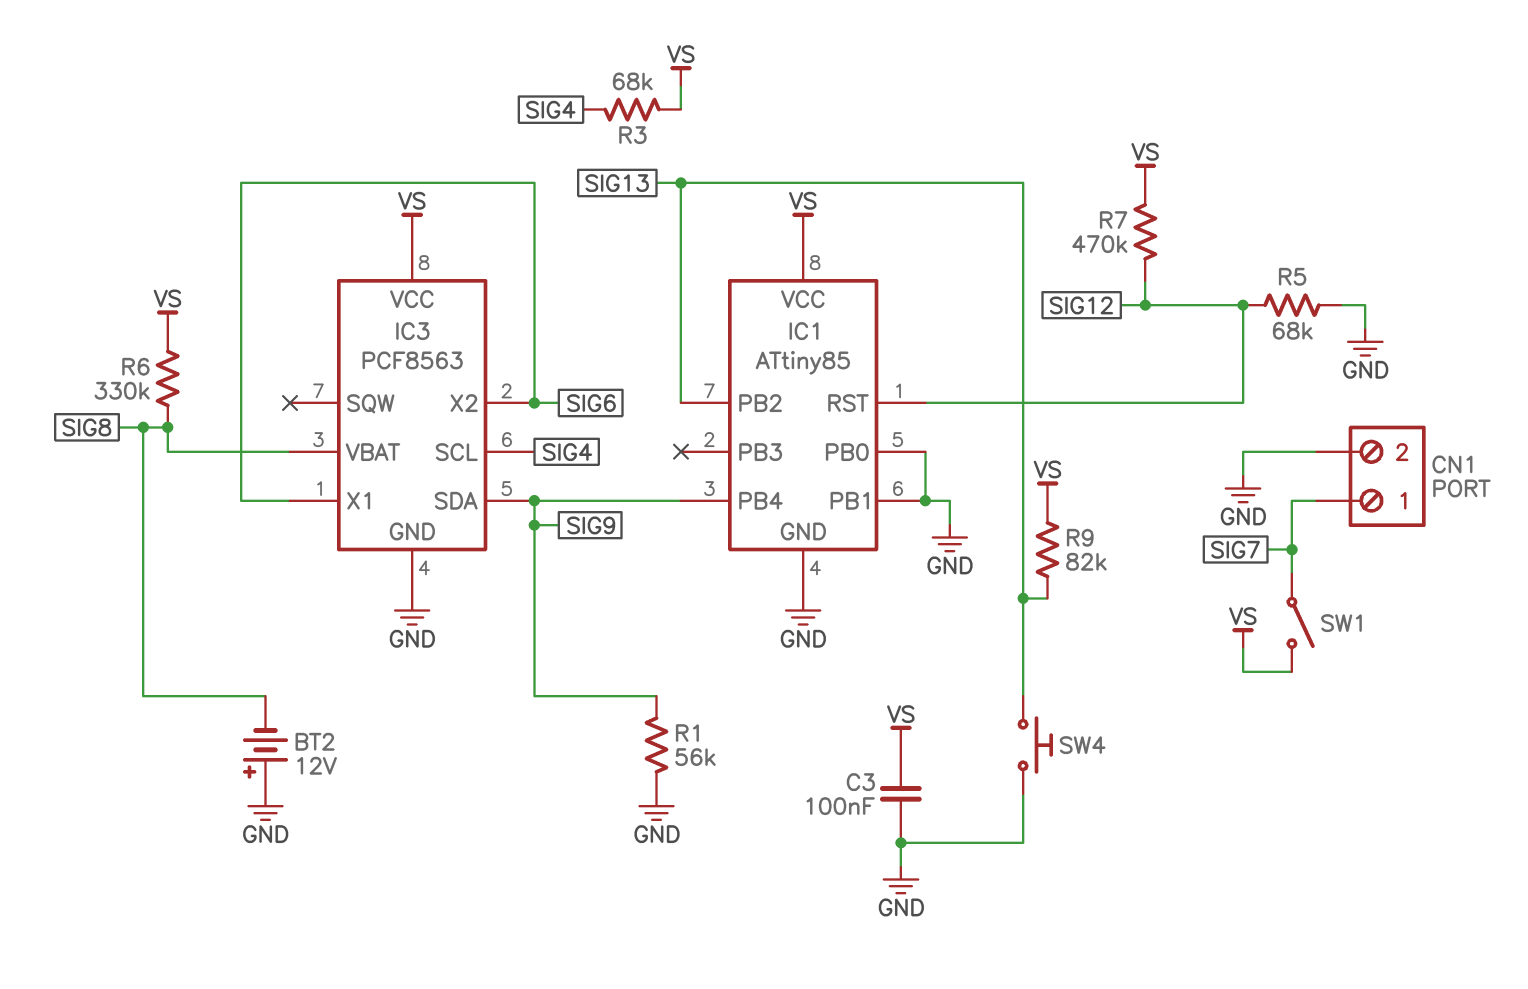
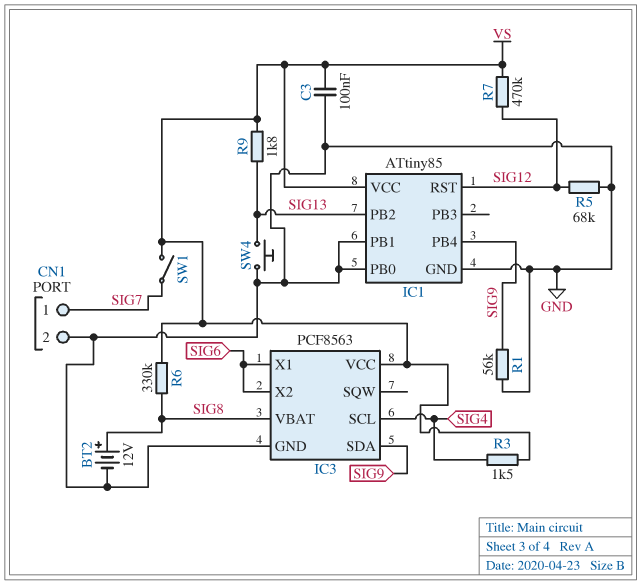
BT2: 12V (plus GND, minus SIG8) -> 12V (plus SIG8, minus GND)
R3: 68k (SIG4, VS) -> 1.5k (SIG4, VS)
R9: 82k (SIG13, VS) -> 1.8k (SIG13, VS)

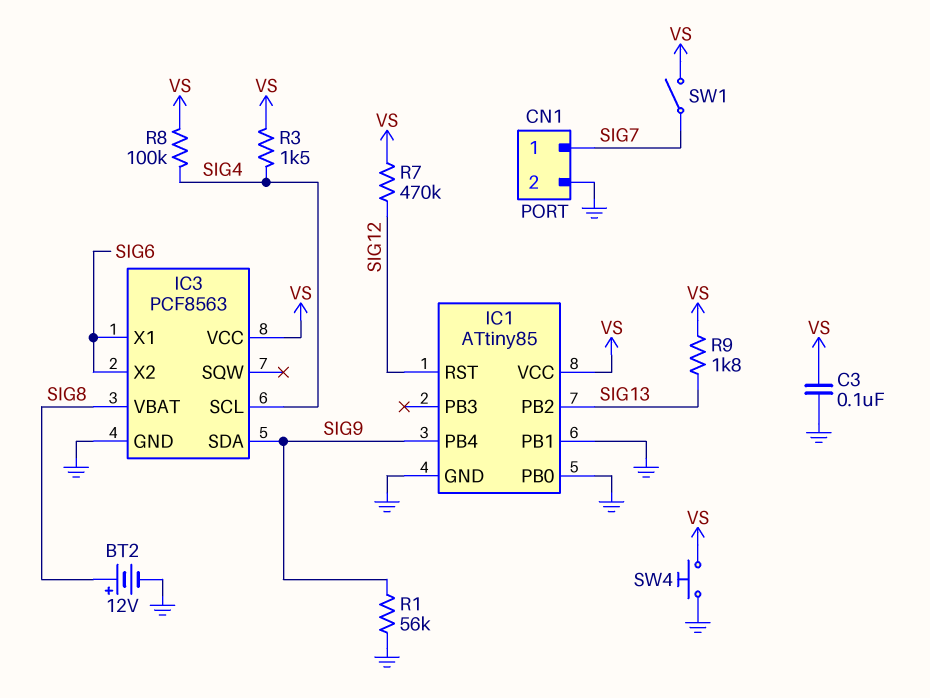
R5: 68k (GND, SIG12) -> none
R6: 330k (SIG8, VS) -> none
R8: none -> 100k (SIG4, VS)
SW4: button (GND, SIG13) -> button (GND, VS)

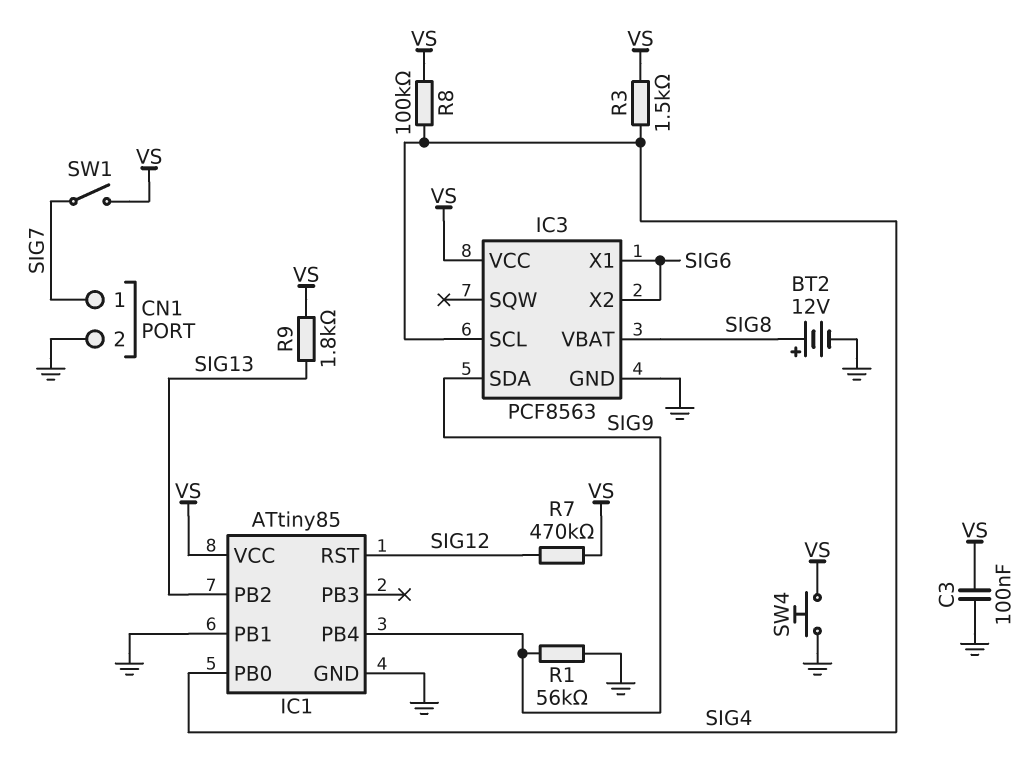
IC1 pin PB0: GND -> SIG4

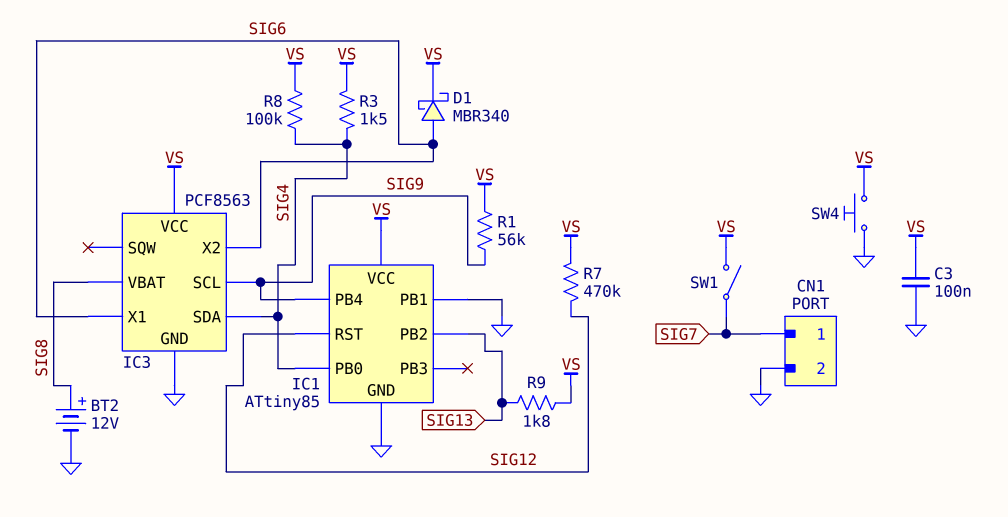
D1: none -> schottky MBR340 (A SIG6, K VS)
IC3 pin SCL: SIG4 -> SIG9
IC3 pin SDA: SIG9 -> SIG4
R1: 56k (GND, SIG9) -> 56k (SIG9, VS)

